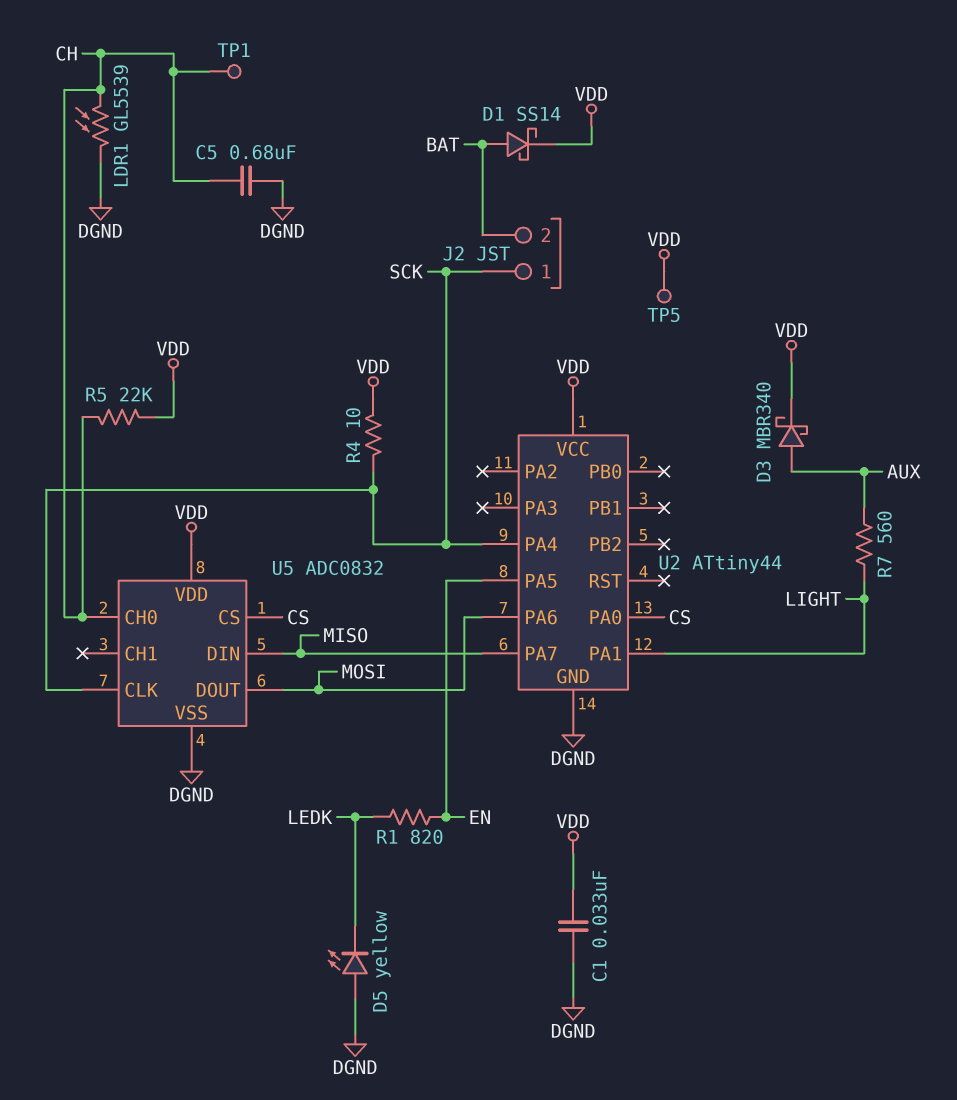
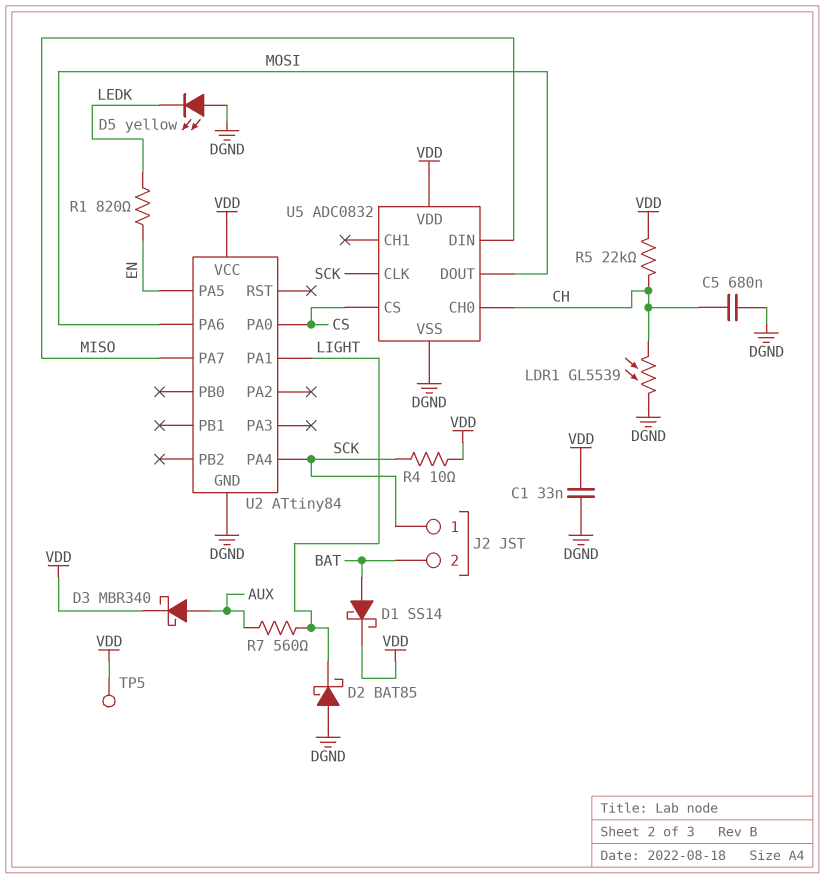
D2: none -> schottky BAT85 (A DGND, K LIGHT)
TP1: test point (CH) -> none
U2: ATtiny44 -> ATtiny84

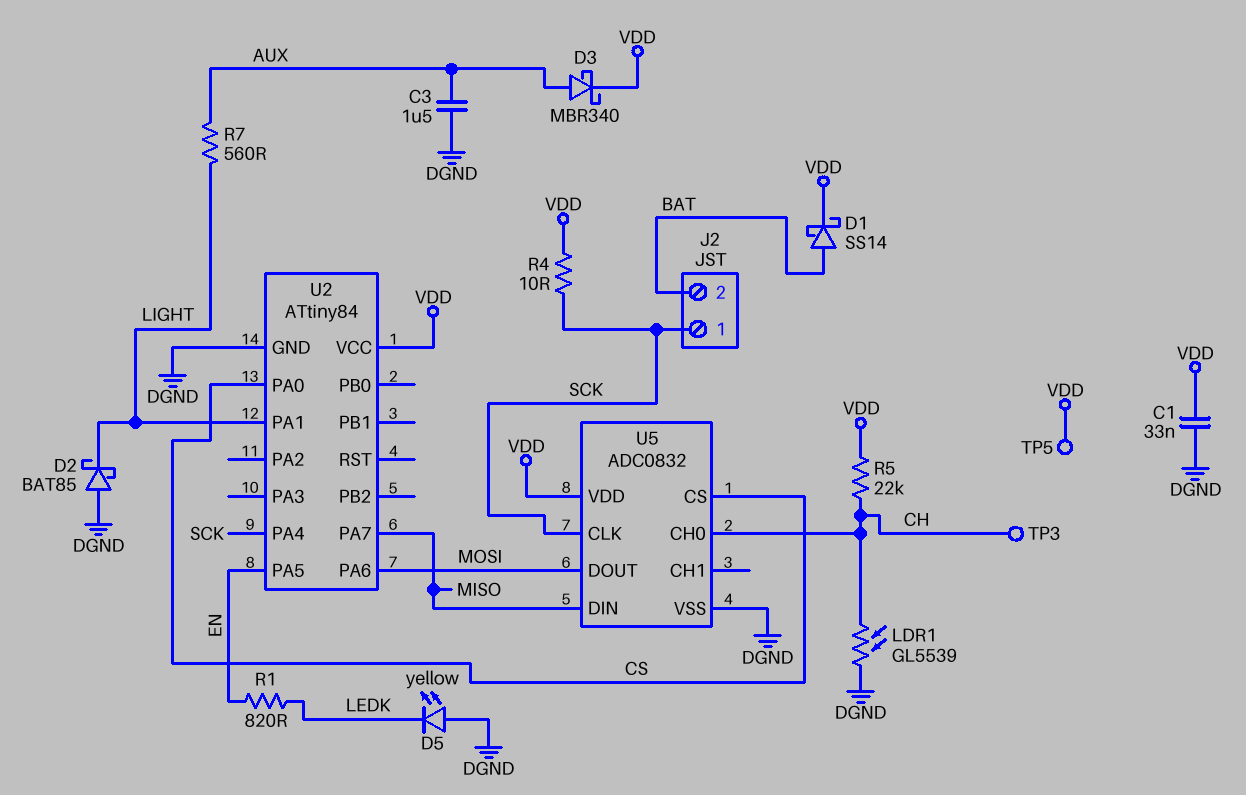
C3: none -> 1.5uF (AUX, DGND)
C5: 680nF (CH, DGND) -> none
TP3: none -> test point (CH)

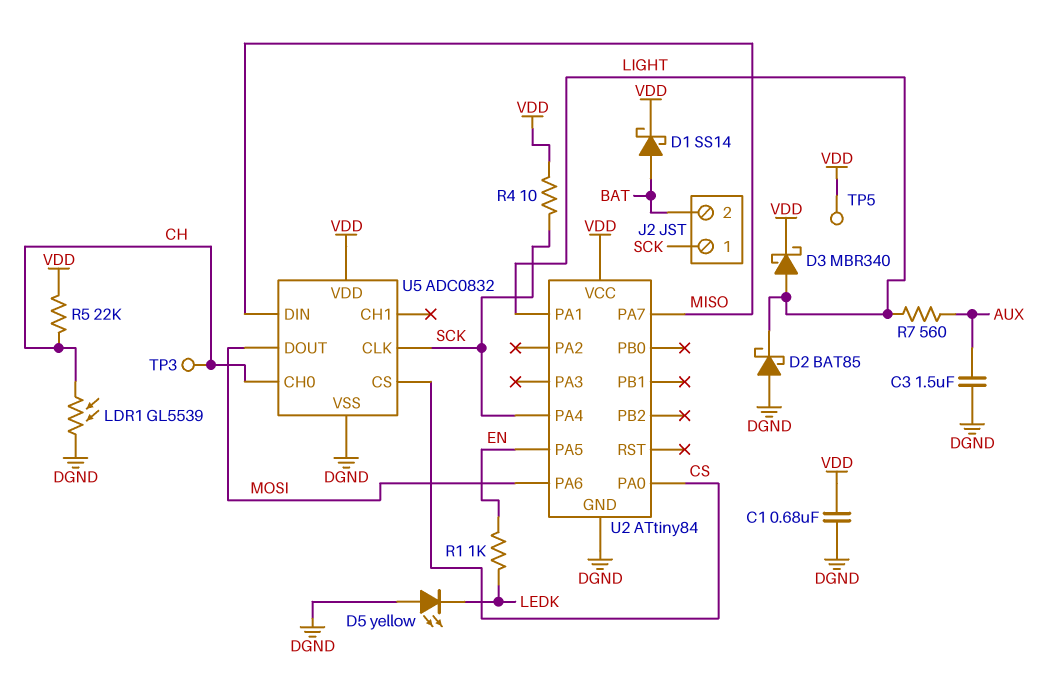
C1: 33nF (DGND, VDD) -> 680nF (DGND, VDD)
D3: schottky MBR340 (A AUX, K VDD) -> schottky MBR340 (A LIGHT, K VDD)
R1: 820 (EN, LEDK) -> 1k (EN, LEDK)

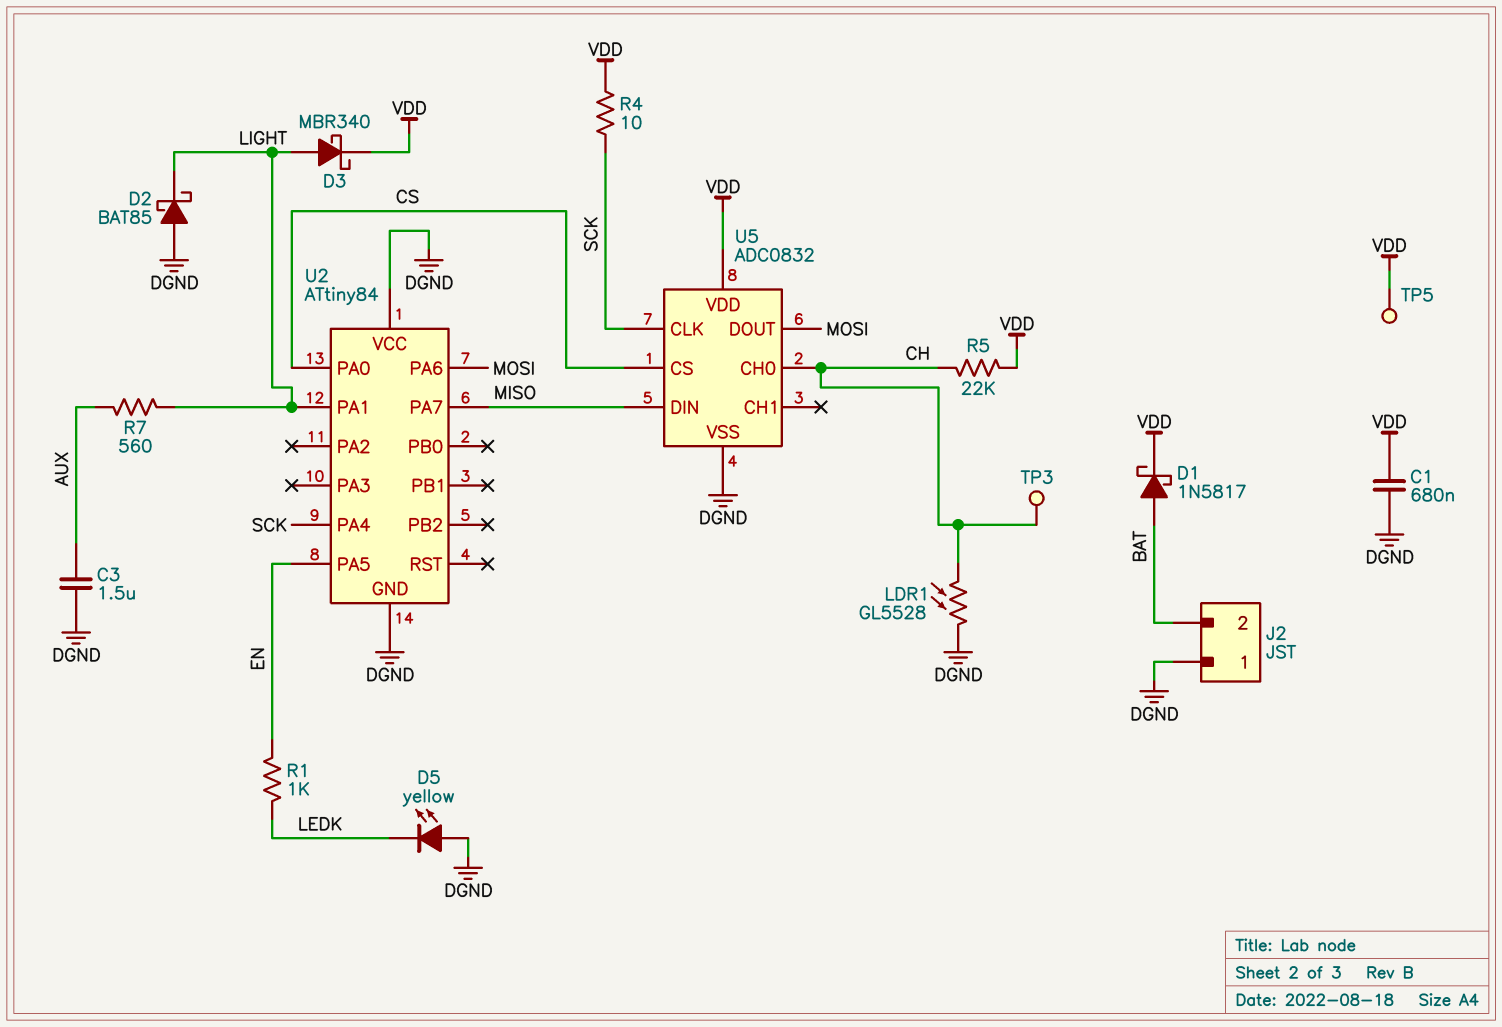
D1: schottky SS14 (A BAT, K VDD) -> schottky 1N5817 (A BAT, K VDD)
J2 pin 1: SCK -> DGND
LDR1: GL5539 (CH, DGND) -> GL5528 (CH, DGND)
U2 pin VCC: VDD -> DGND

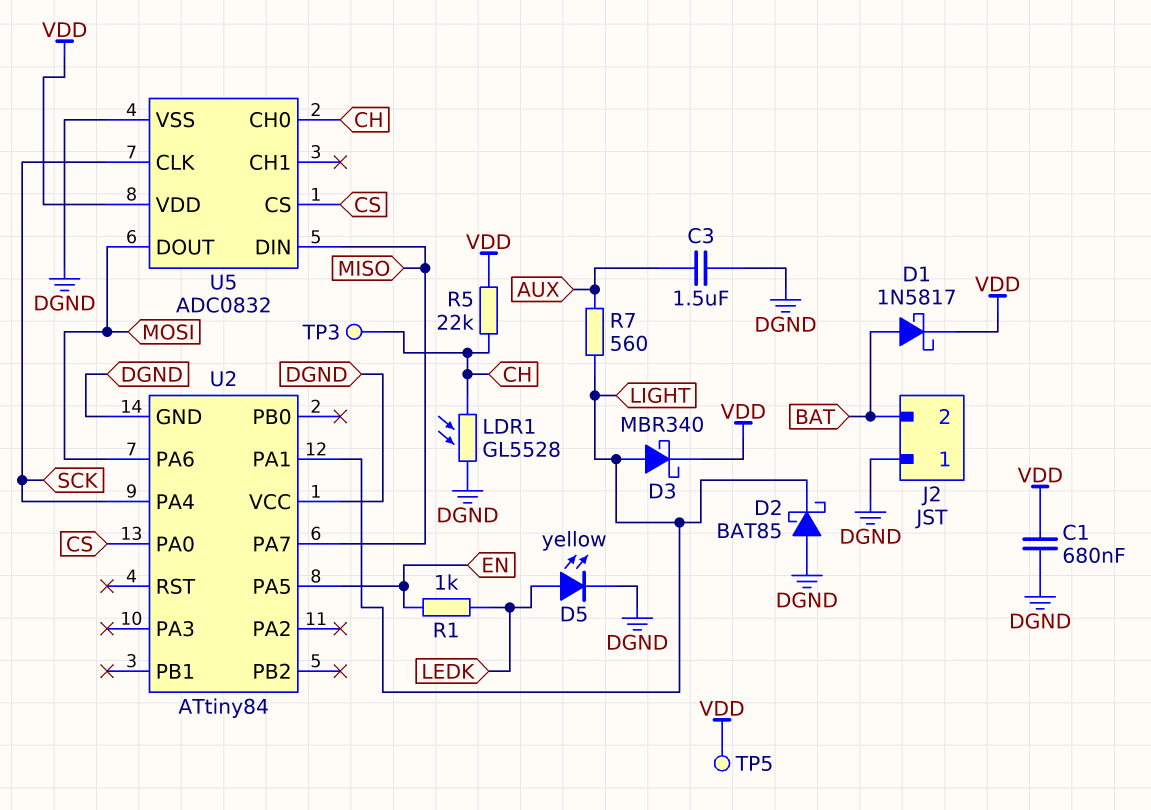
D5: LED yellow (A DGND, K LEDK) -> LED yellow (A LEDK, K DGND)
R4: 10 (SCK, VDD) -> none

